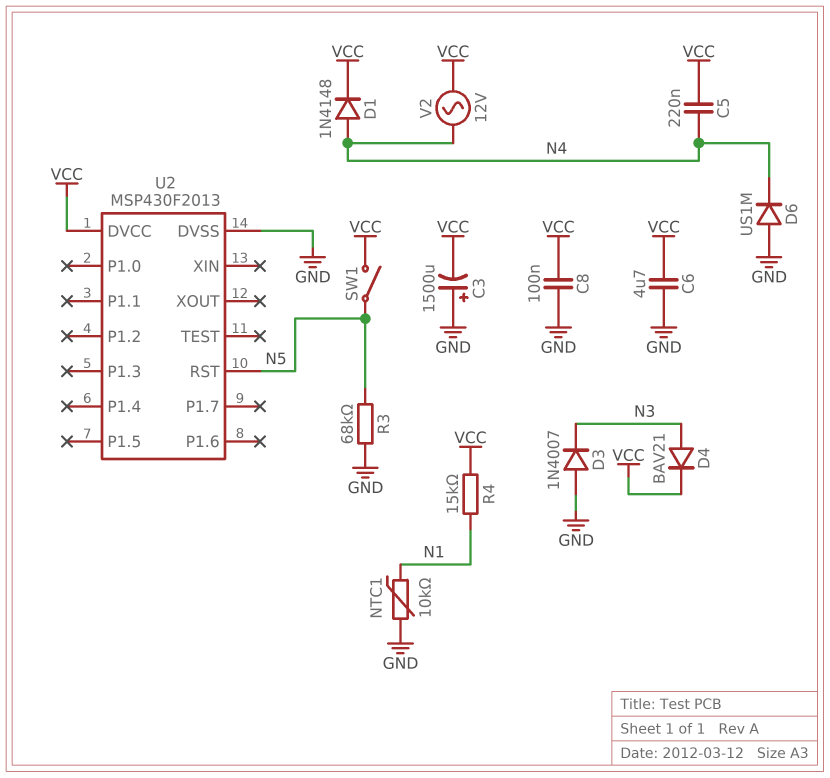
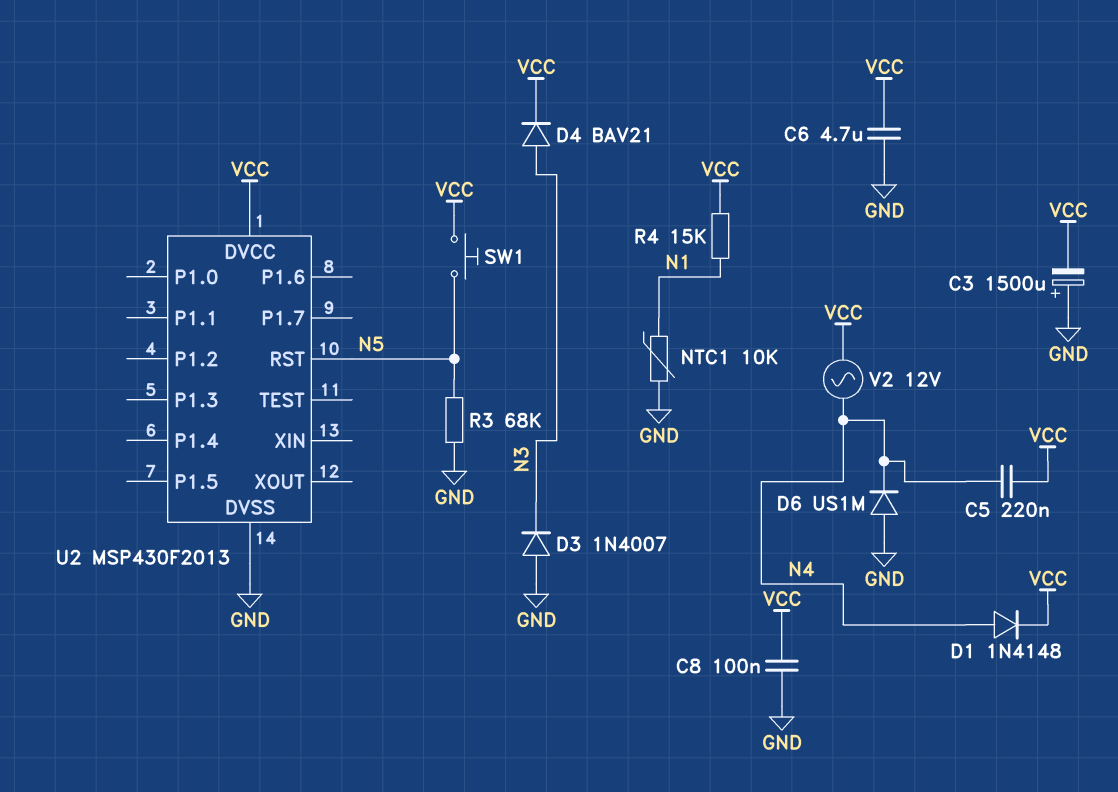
SW1: switch (N5, VCC) -> button (N5, VCC)

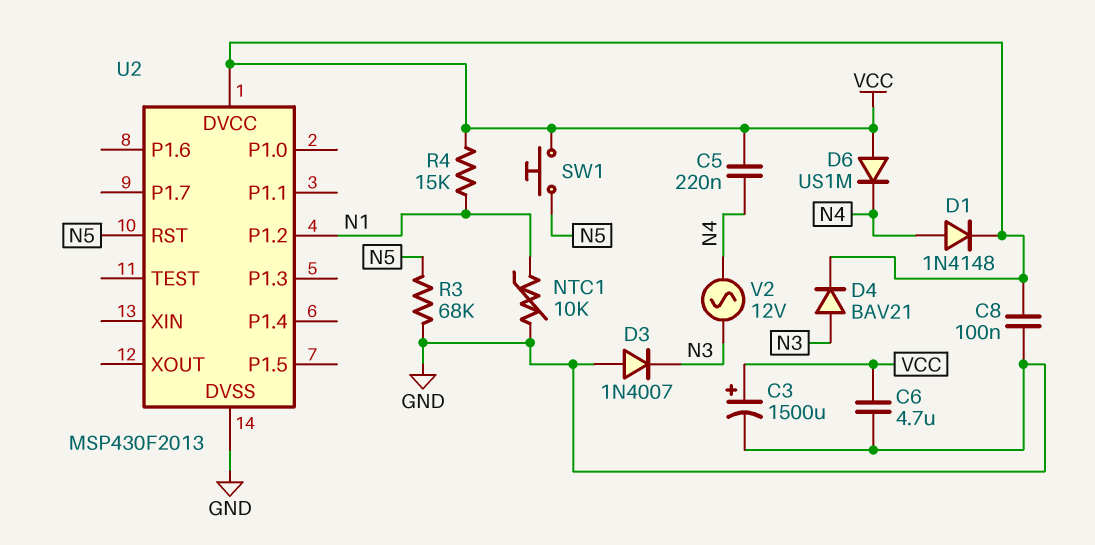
C3: 1500uF (plus GND, minus VCC) -> 1500uF (plus VCC, minus GND)
D6: diode US1M (A GND, K N4) -> diode US1M (A VCC, K N4)
U2 pin P1.2: none -> N1
V2: AC 12V (N4, VCC) -> AC 12V (N3, N4)

